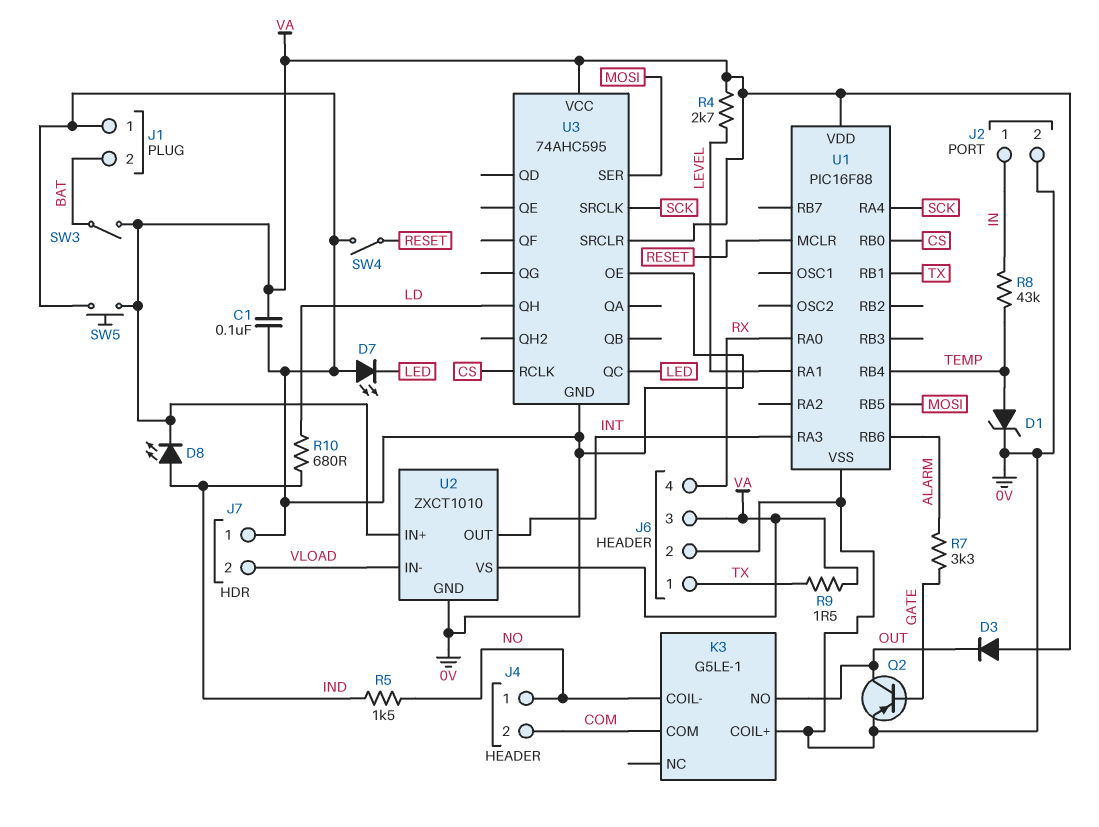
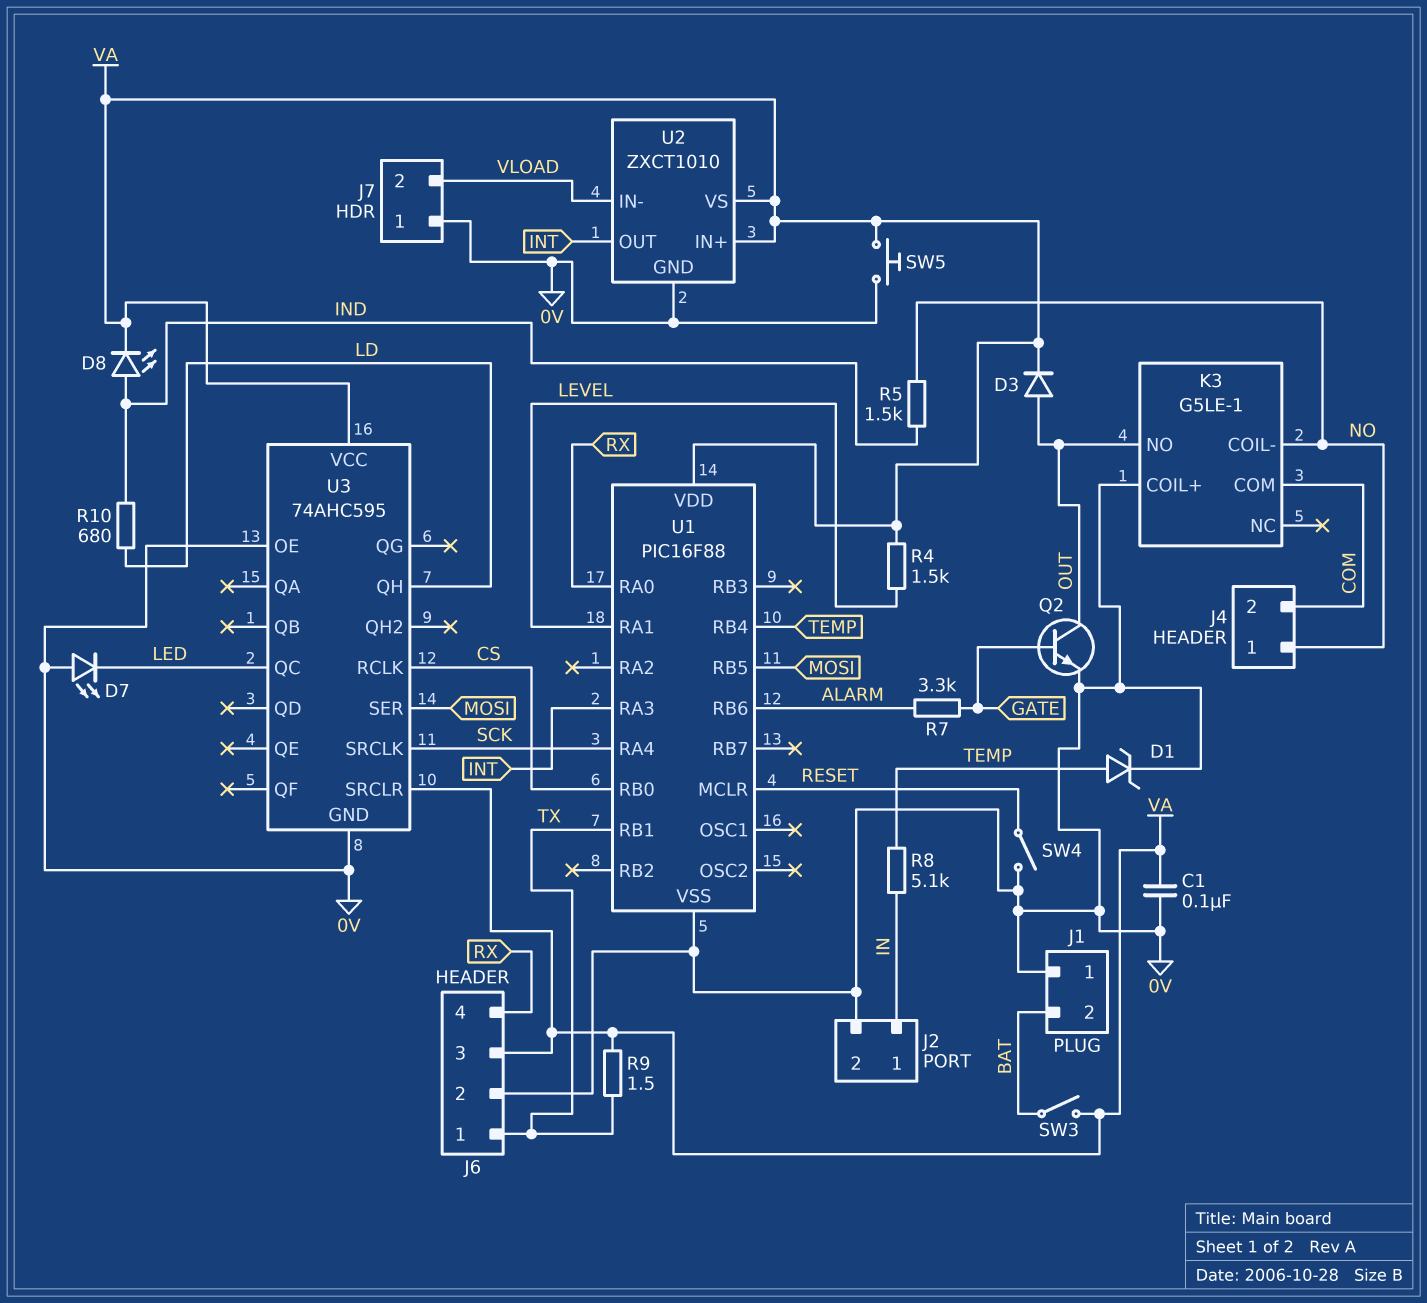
D3: diode (A VA, K OUT) -> diode (A OUT, K VA)
Q2: PNP (B GATE, C OUT, E 0V) -> NPN (B GATE, C OUT, E 0V)
R4: 2.7k (LEVEL, VA) -> 1.5k (LEVEL, VA)
R8: 43k (IN, TEMP) -> 5.1k (IN, TEMP)

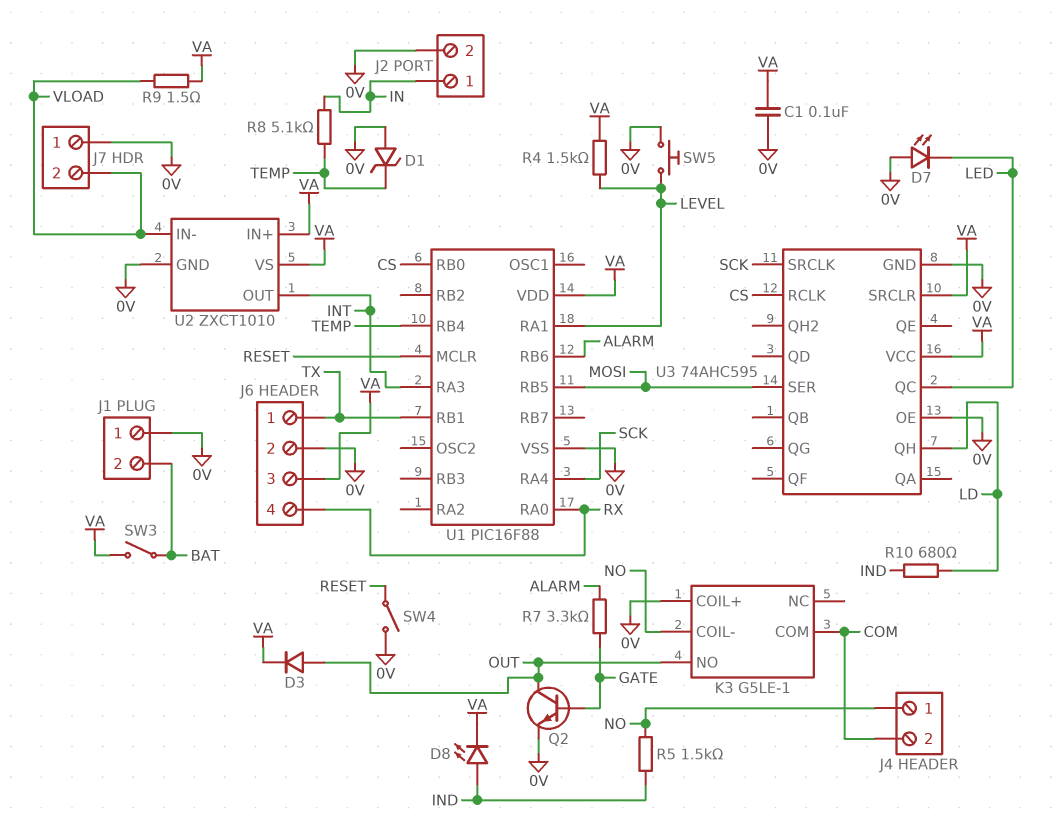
D1: zener (A TEMP, K 0V) -> zener (A 0V, K TEMP)
R9: 1.5 (TX, VA) -> 1.5 (VA, VLOAD)
SW5: button (0V, VA) -> button (0V, LEVEL)

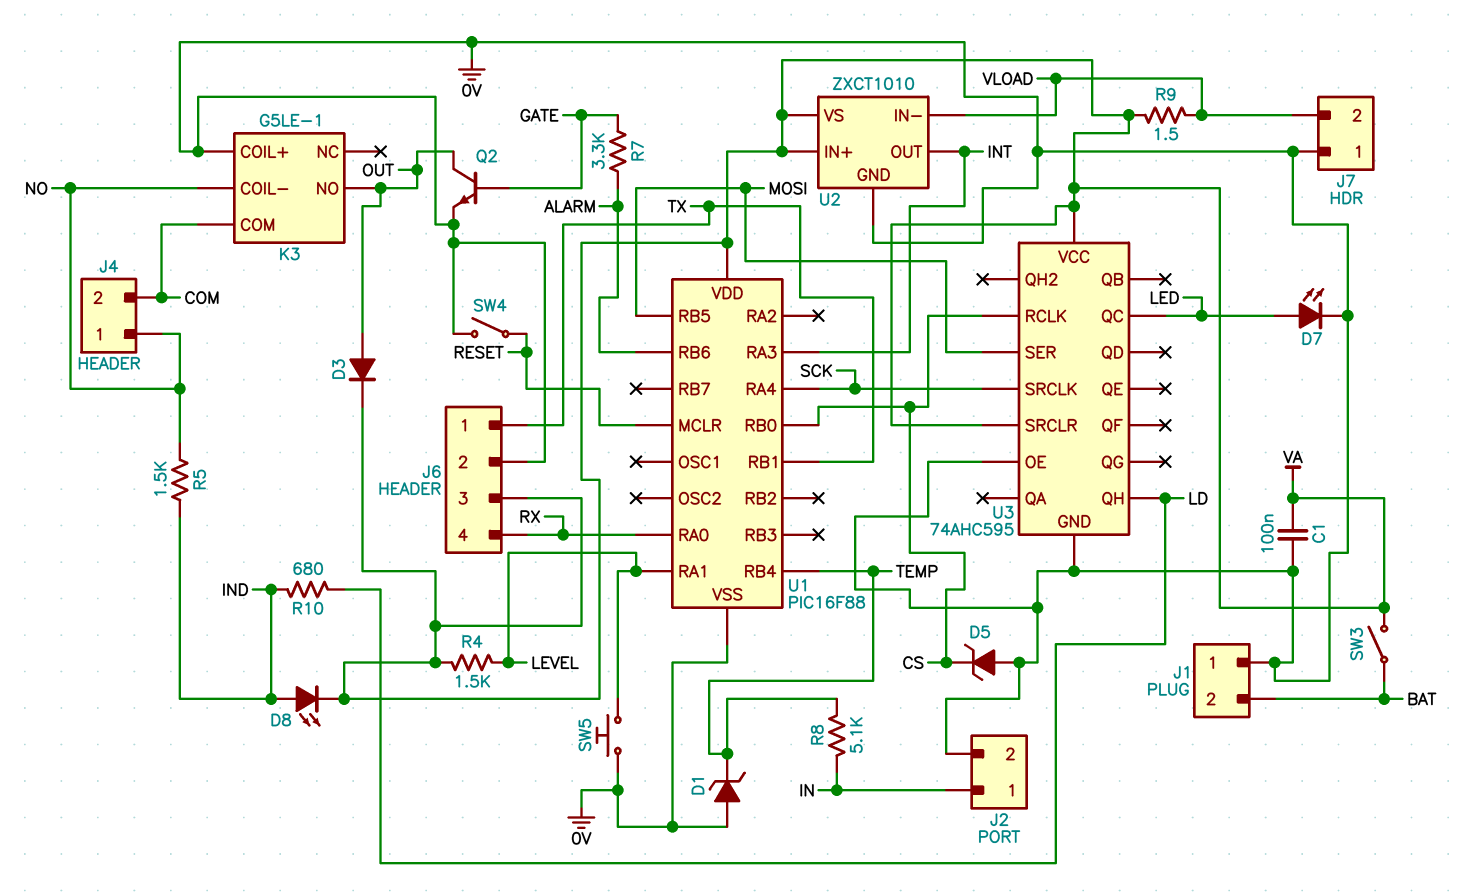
D5: none -> zener (A 0V, K CS)
D7: LED (A 0V, K LED) -> LED (A LED, K 0V)

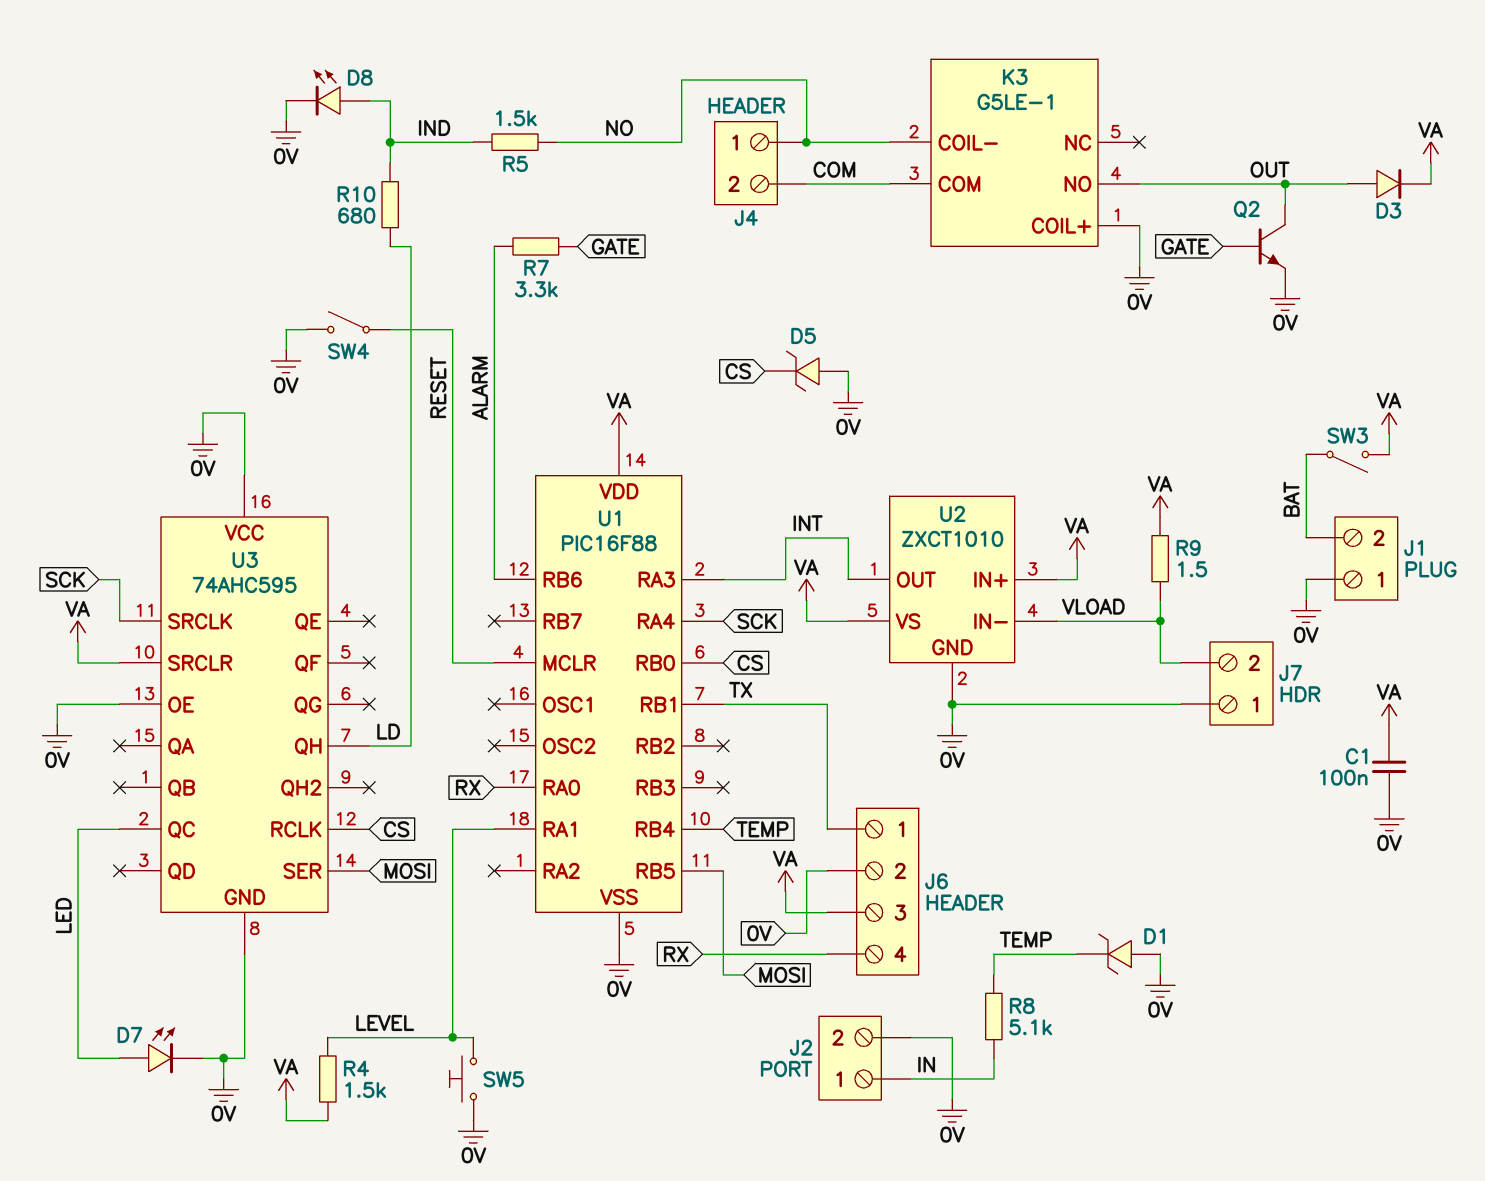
D8: LED (A IND, K VA) -> LED (A IND, K 0V)
U3 pin VCC: VA -> 0V

